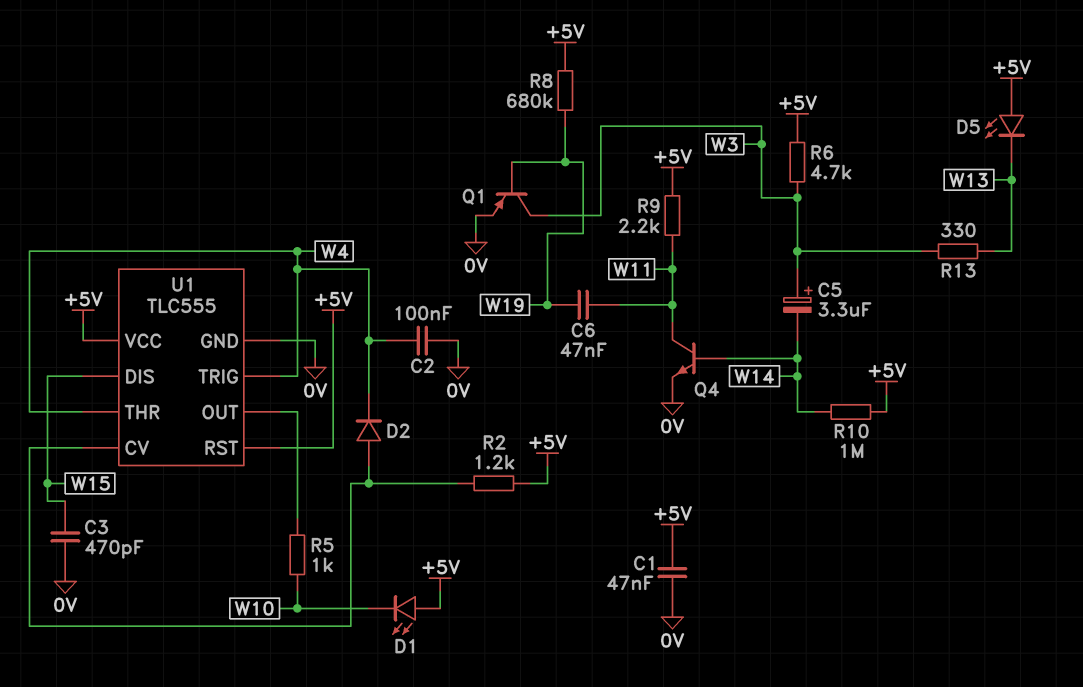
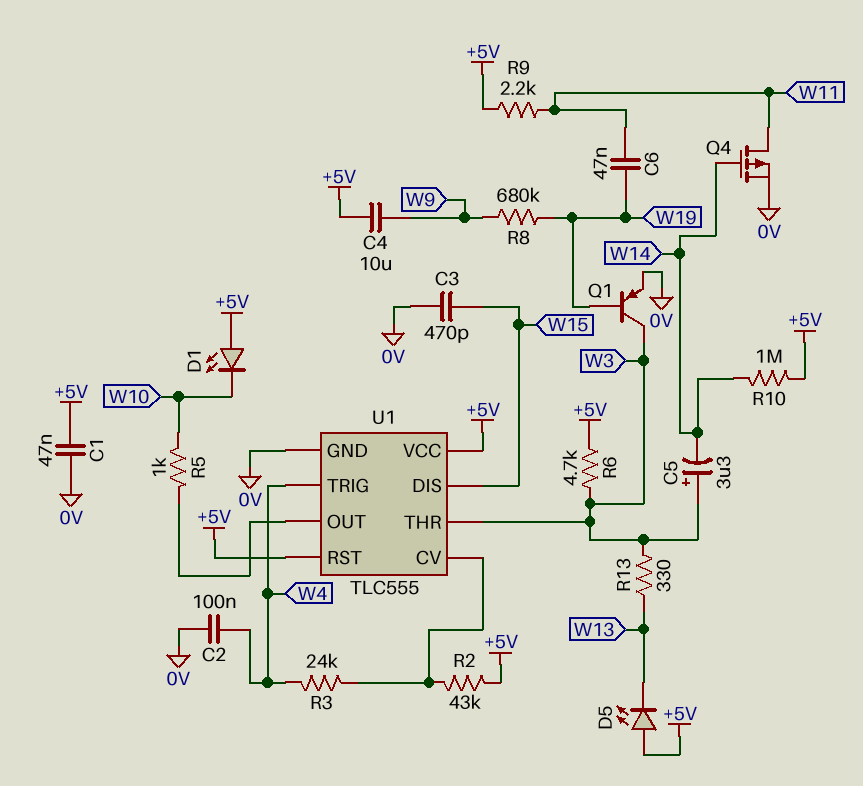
C4: none -> 10uF (+5V, W9)
D2: diode (A U1/CV, K W4) -> none
Q4: NPN (B W14, C W11, E 0V) -> PMOS (G W14, D W11, S 0V)
R2: 1.2k (+5V, U1/CV) -> 43k (+5V, U1/CV)
R3: none -> 24k (U1/CV, W4)
R8: 680k (+5V, W19) -> 680k (W9, W19)
U1 pin THR: W4 -> W3

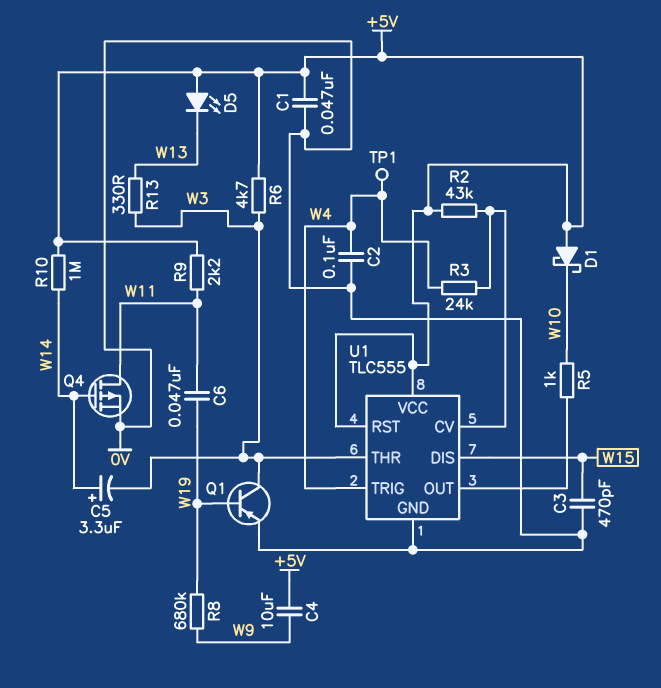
C5: 3.3uF (plus W3, minus W14) -> 3.3uF (plus W14, minus W3)
D1: LED (A +5V, K W10) -> schottky (A +5V, K W10)
TP1: none -> test point (W4)

